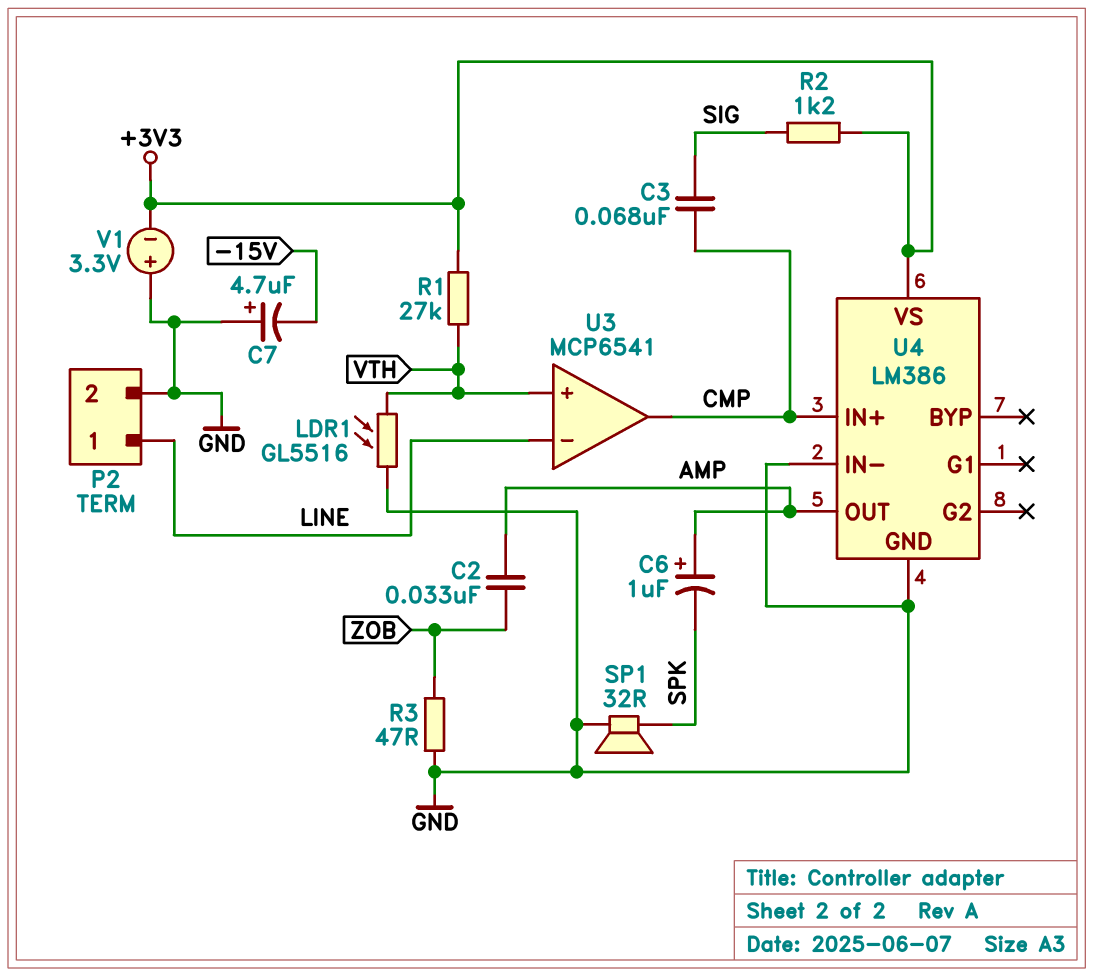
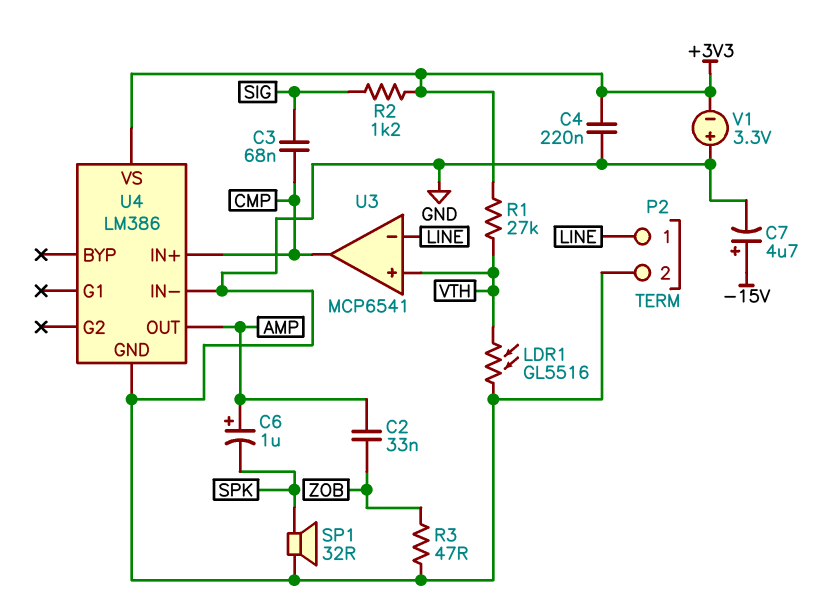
C4: none -> 220nF (+3V3, GND)
C7: 4.7uF (plus GND, minus -15V) -> 4.7uF (plus -15V, minus GND)

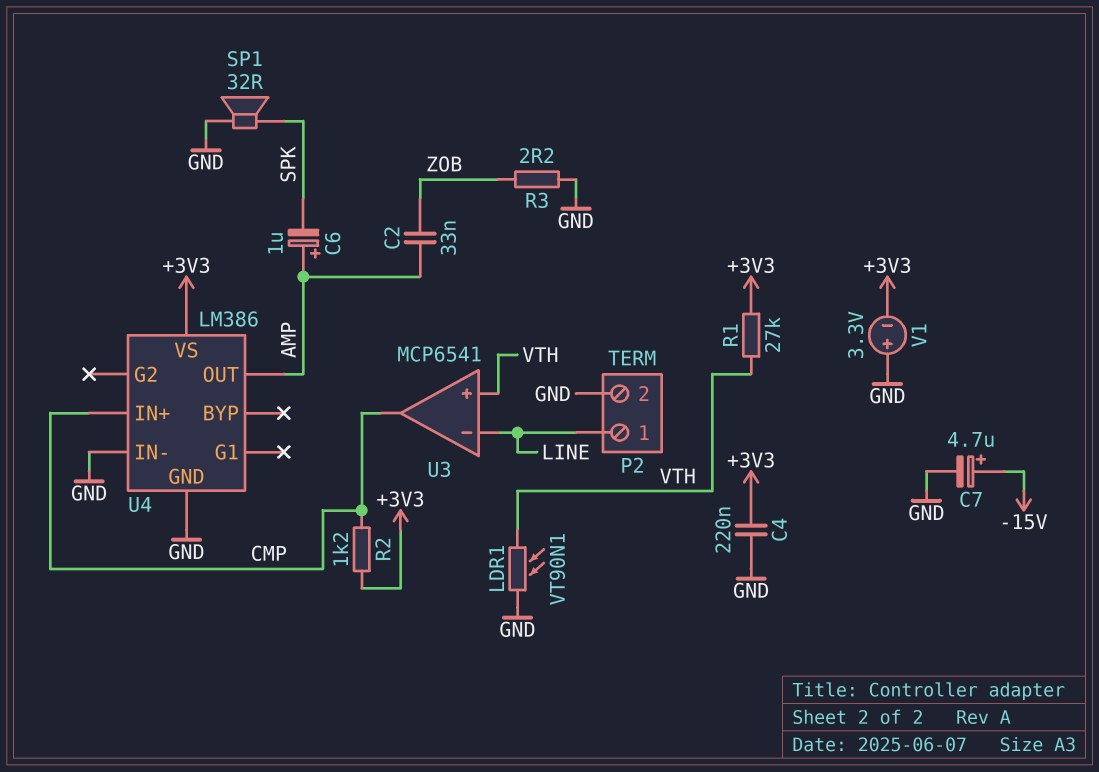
C3: 68nF (CMP, SIG) -> none
LDR1: GL5516 (GND, VTH) -> VT90N1 (GND, VTH)
R2: 1.2k (+3V3, SIG) -> 1.2k (+3V3, CMP)
R3: 47 (GND, ZOB) -> 2.2 (GND, ZOB)

